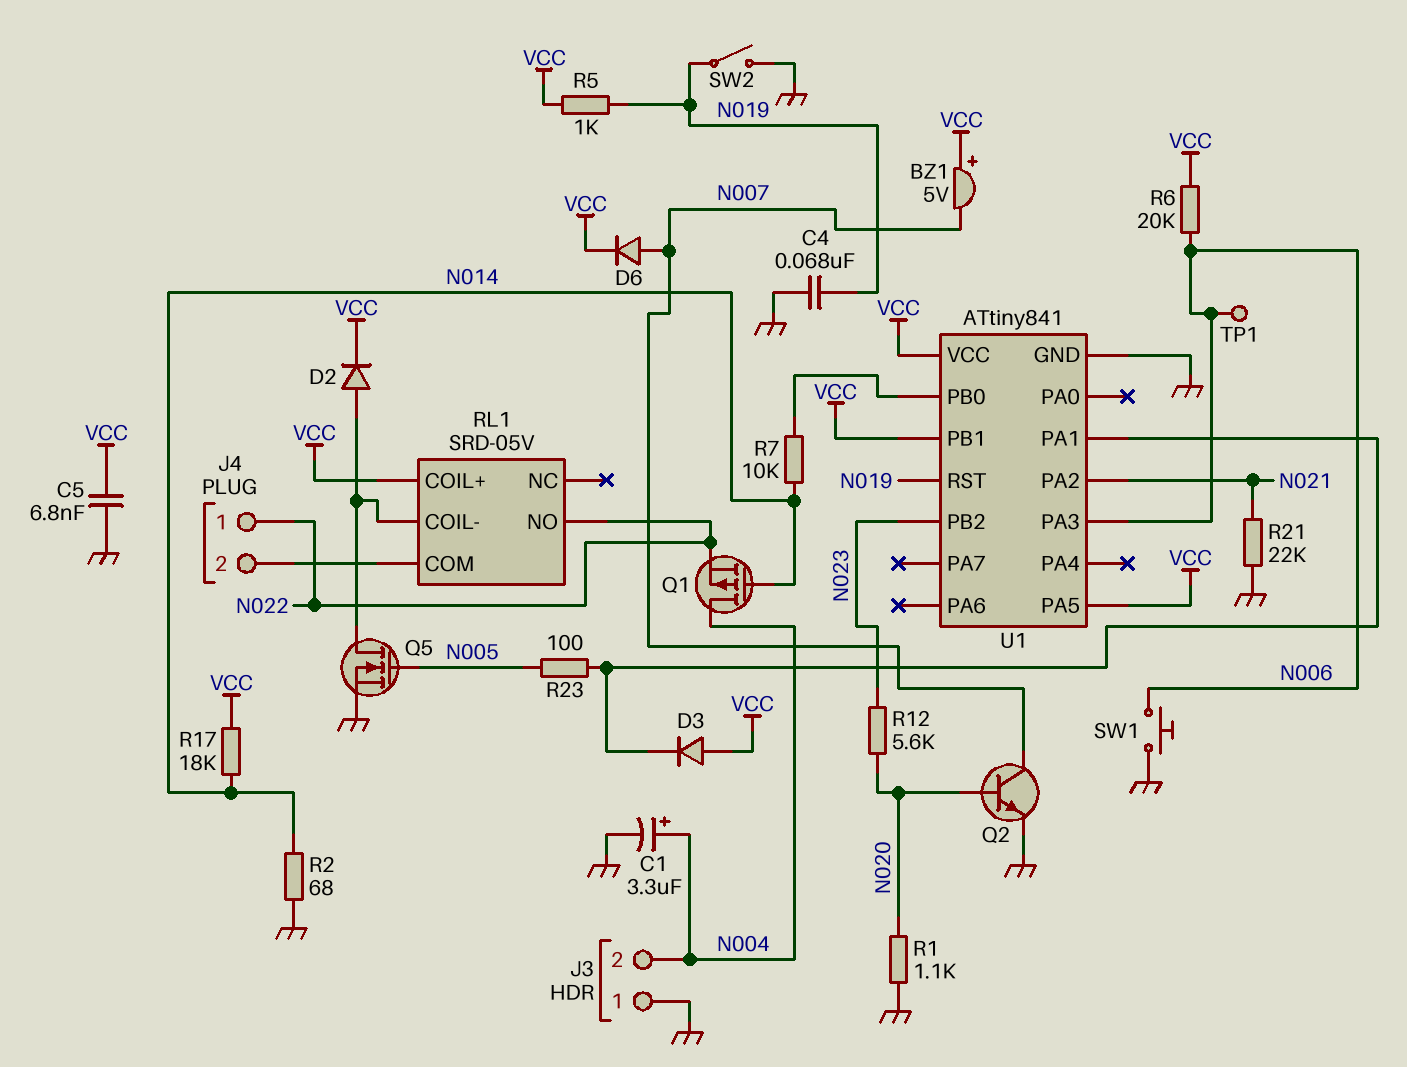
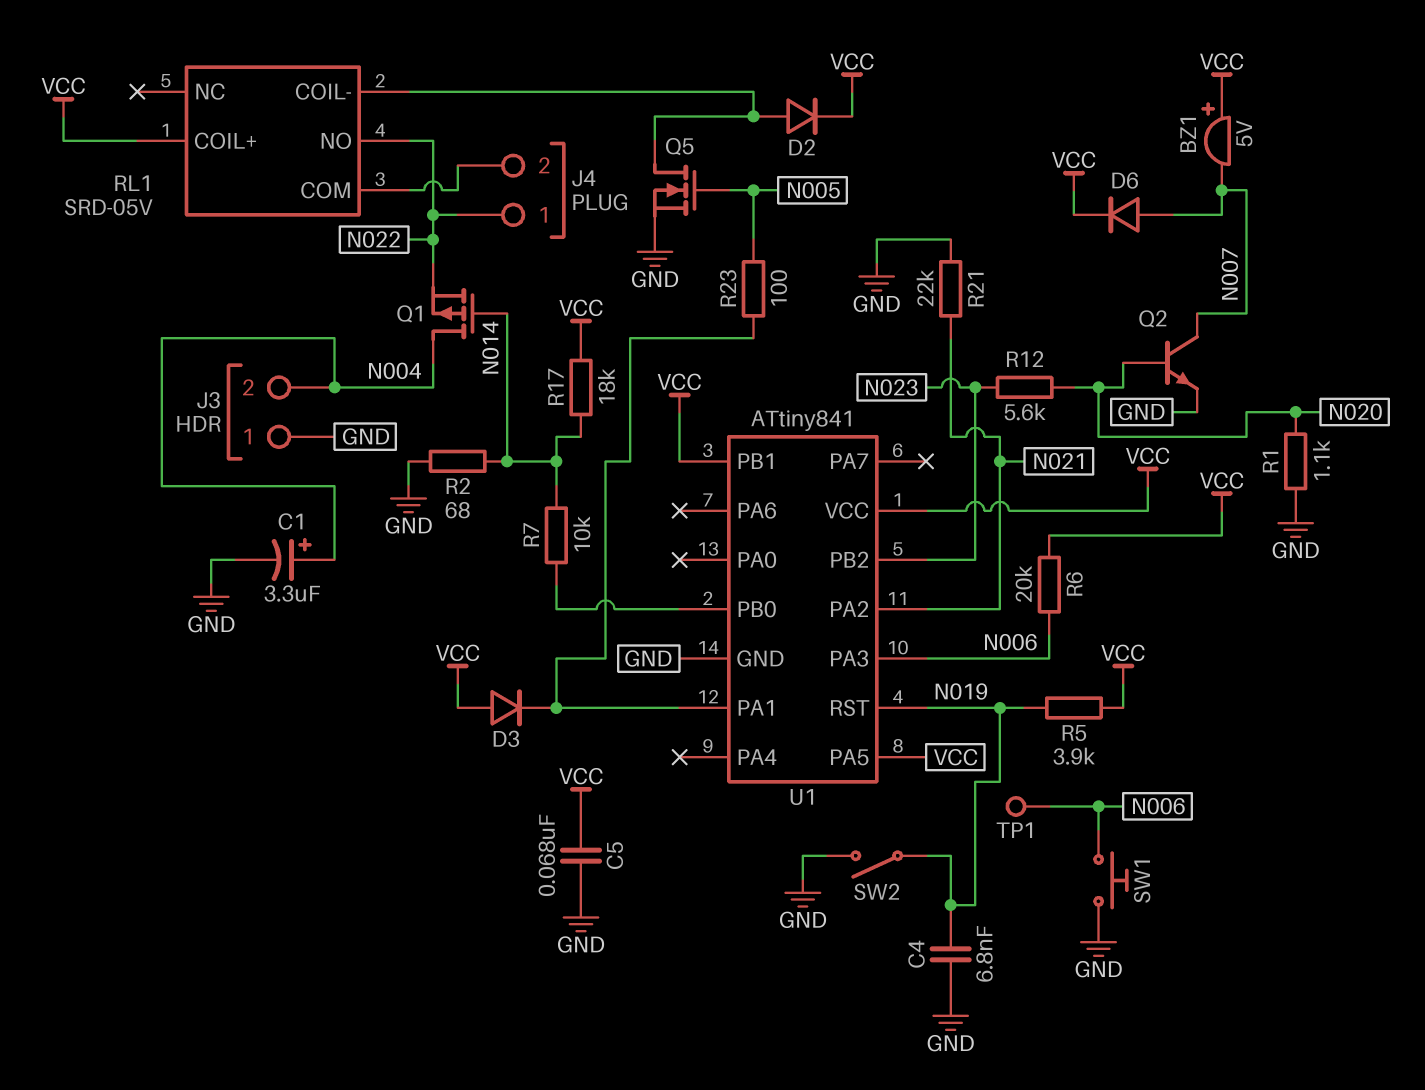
C4: 68nF (GND, N019) -> 6.8nF (GND, N019)
C5: 6.8nF (GND, VCC) -> 68nF (GND, VCC)
R5: 1k (N019, VCC) -> 3.9k (N019, VCC)

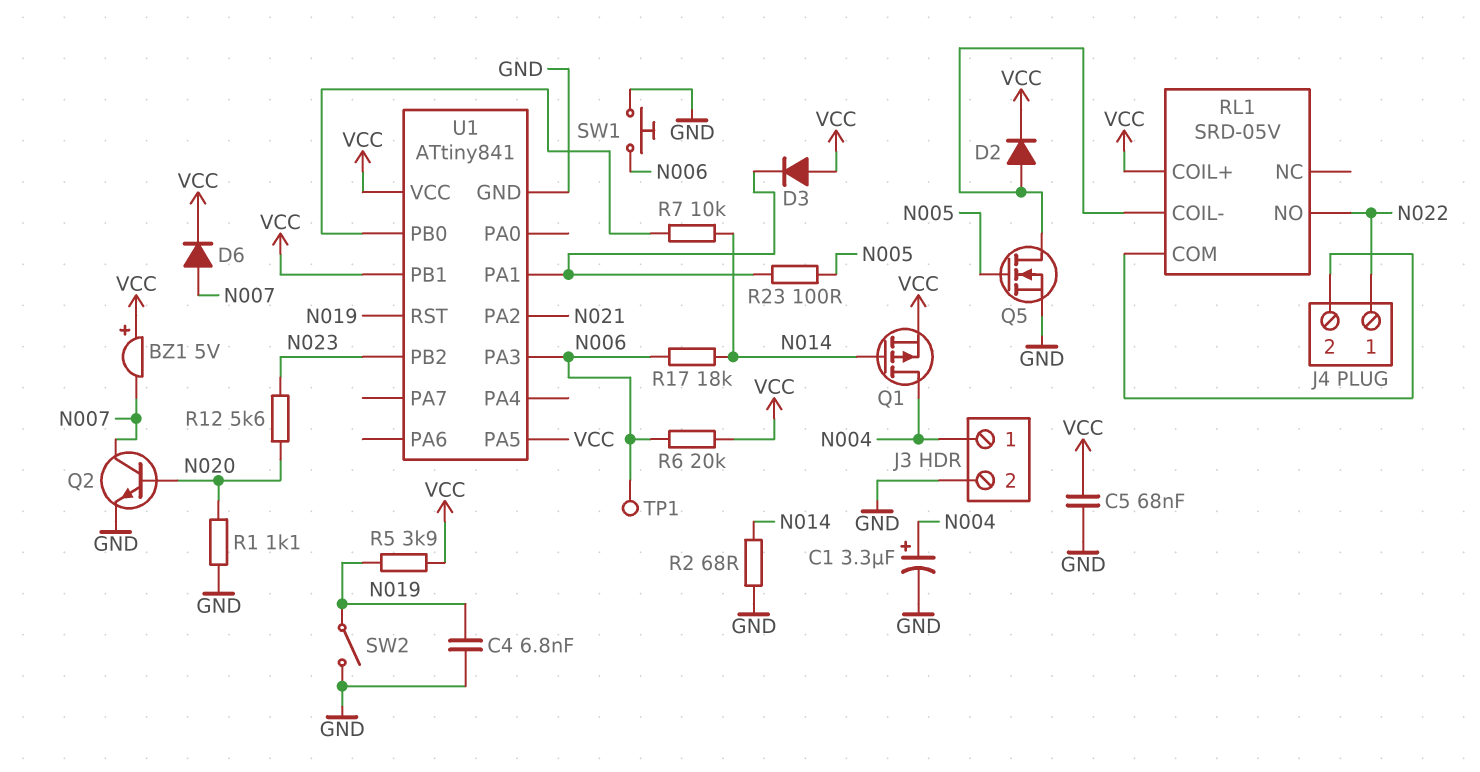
J3 pin 1: GND -> N004
J3 pin 2: N004 -> GND
Q1: PMOS (G N014, D N004, S N022) -> PMOS (G N014, D N004, S VCC)
R17: 18k (N014, VCC) -> 18k (N006, N014)
R21: 22k (GND, N021) -> none

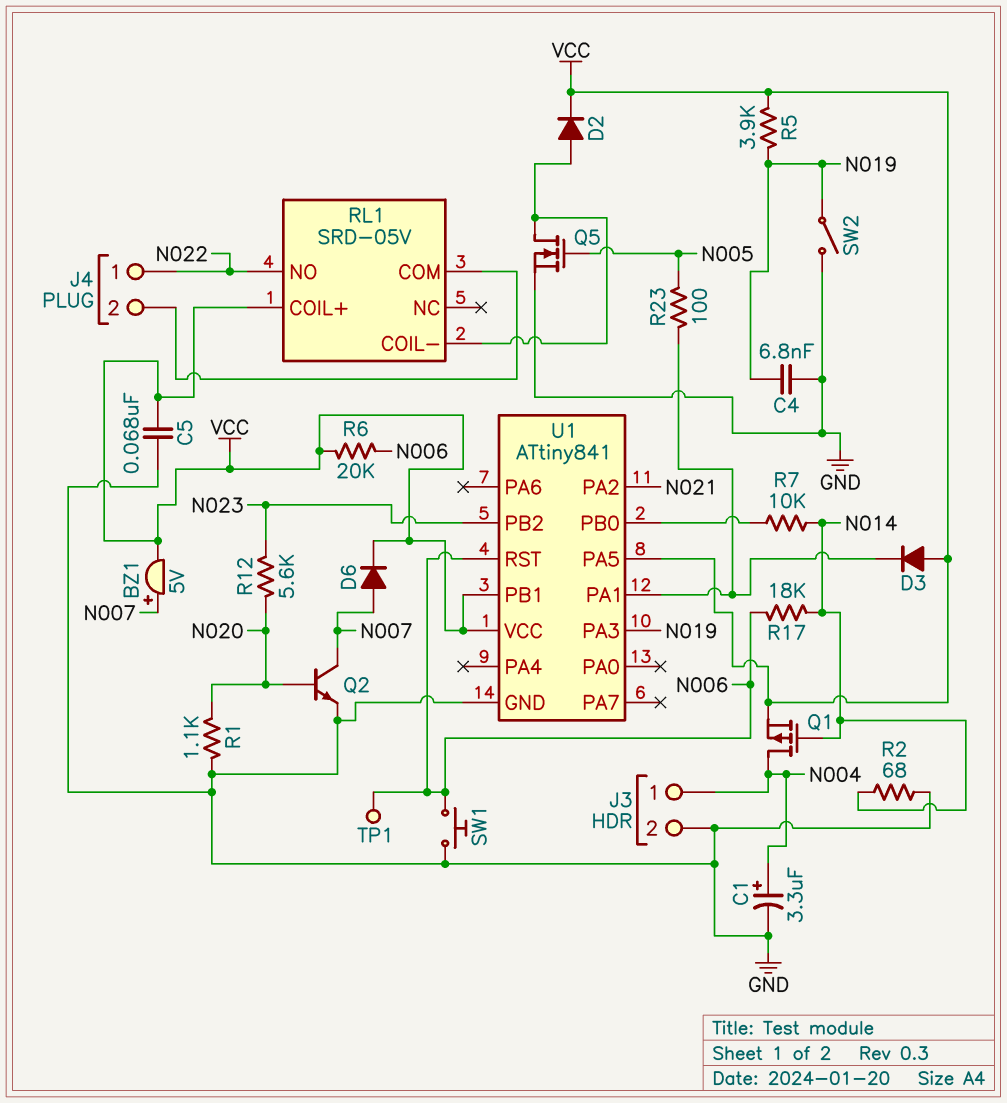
BZ1: buzzer 5V (plus VCC, minus N007) -> buzzer 5V (plus N007, minus VCC)
U1 pin PA3: N006 -> N019
U1 pin RST: N019 -> N006

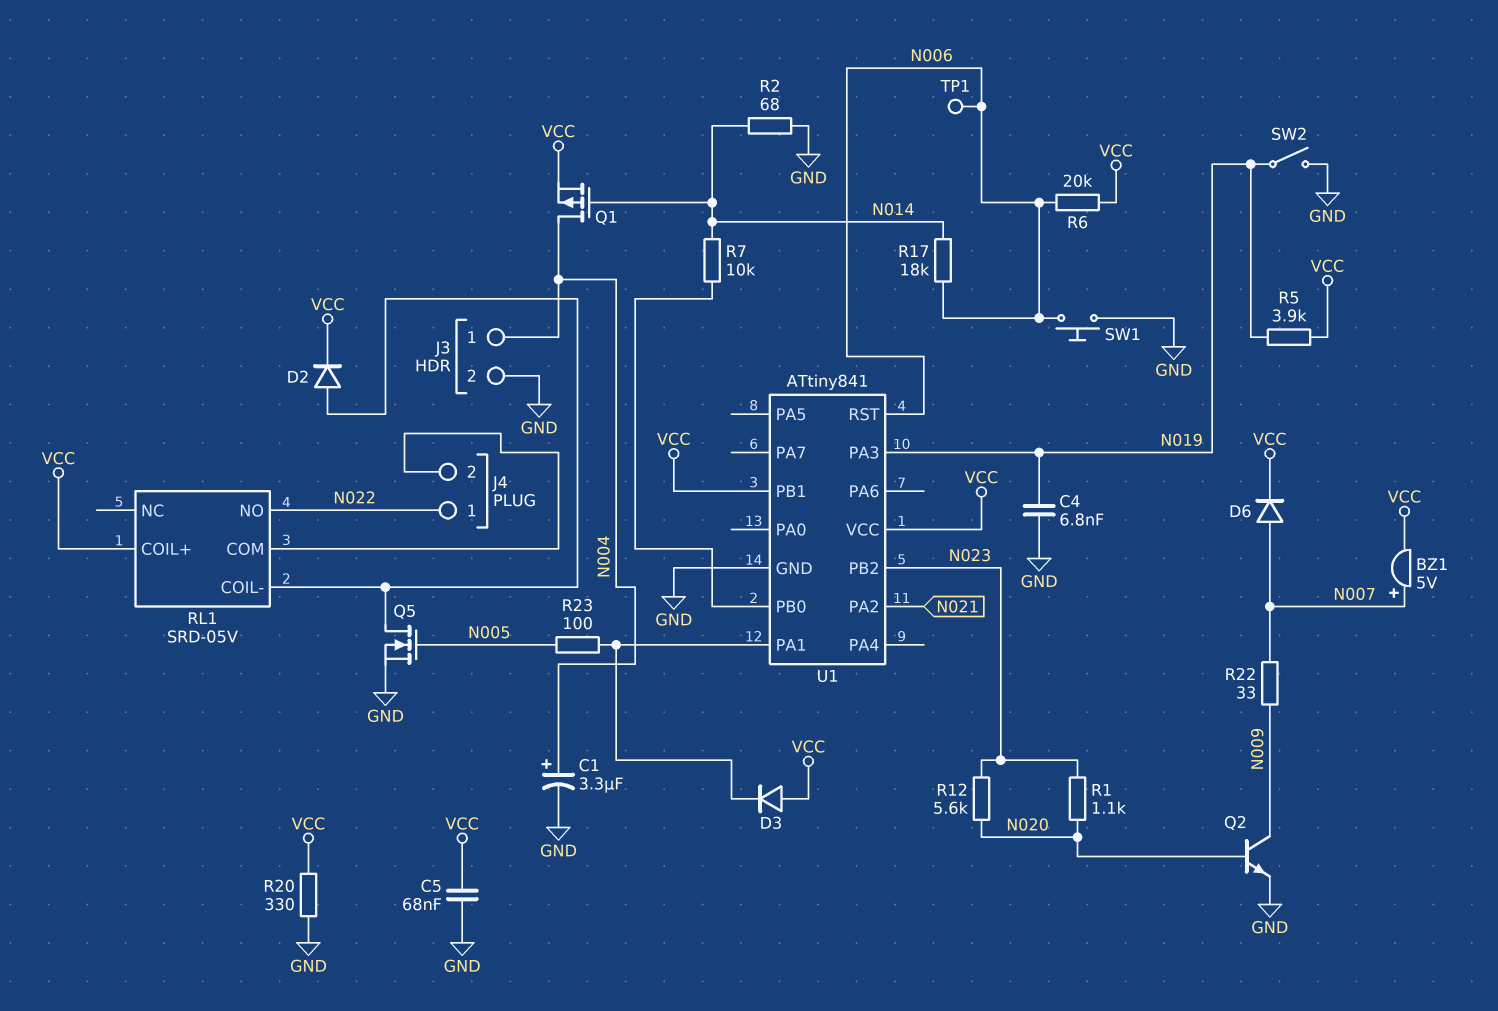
Q2: NPN (B N020, C N007, E GND) -> NPN (B N020, C N009, E GND)
R1: 1.1k (GND, N020) -> 1.1k (N020, N023)
R20: none -> 330 (GND, VCC)
R22: none -> 33 (N007, N009)
U1 pin PA5: VCC -> none

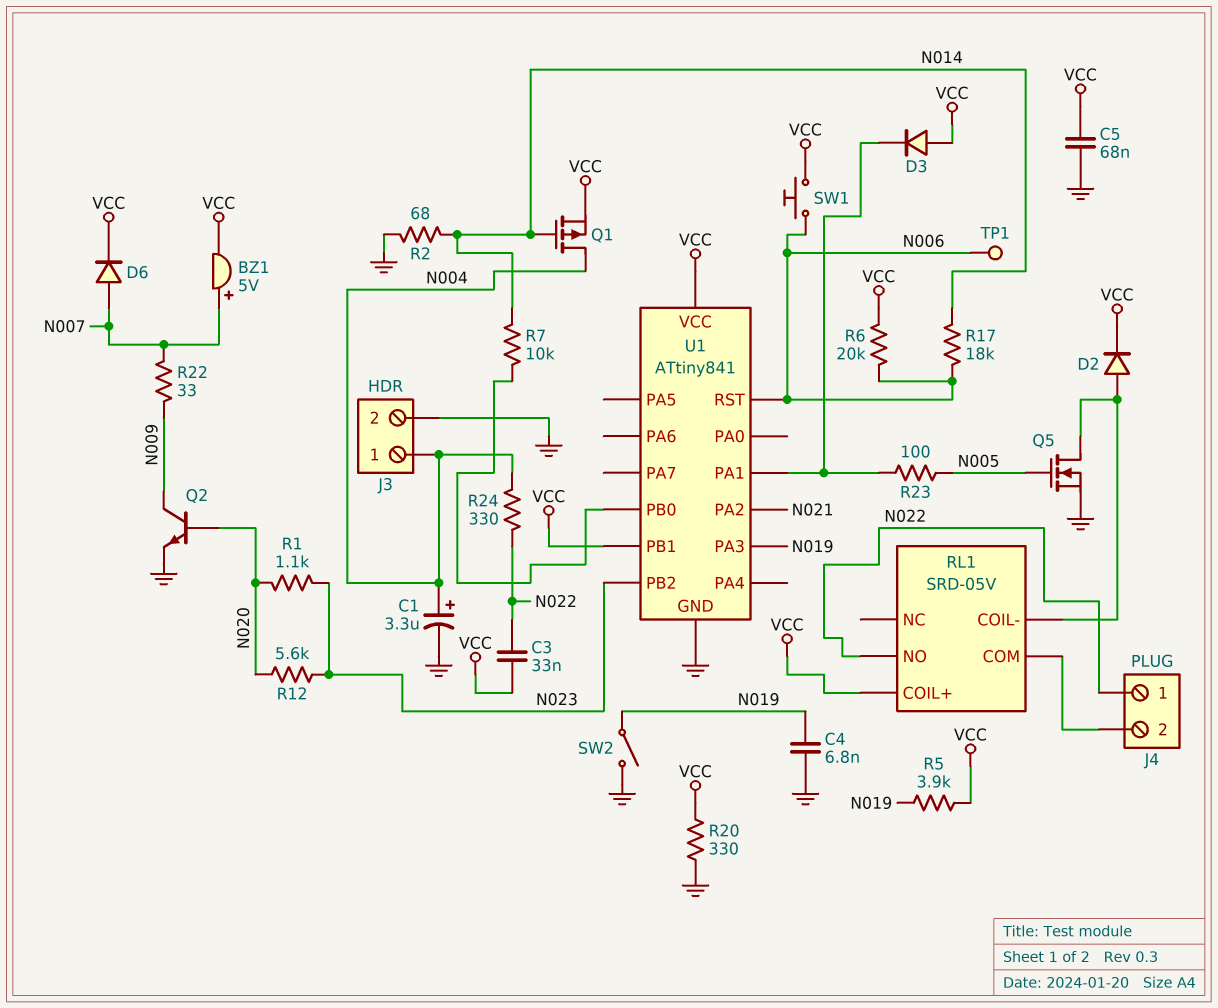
C3: none -> 33nF (N022, VCC)
R24: none -> 330 (N004, N022)
SW1: button (GND, N006) -> button (N006, VCC)

